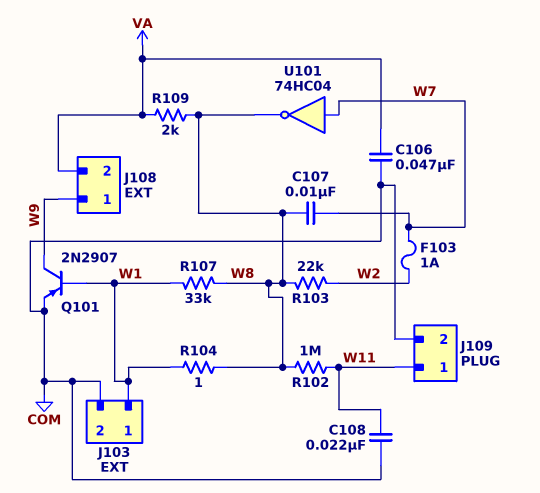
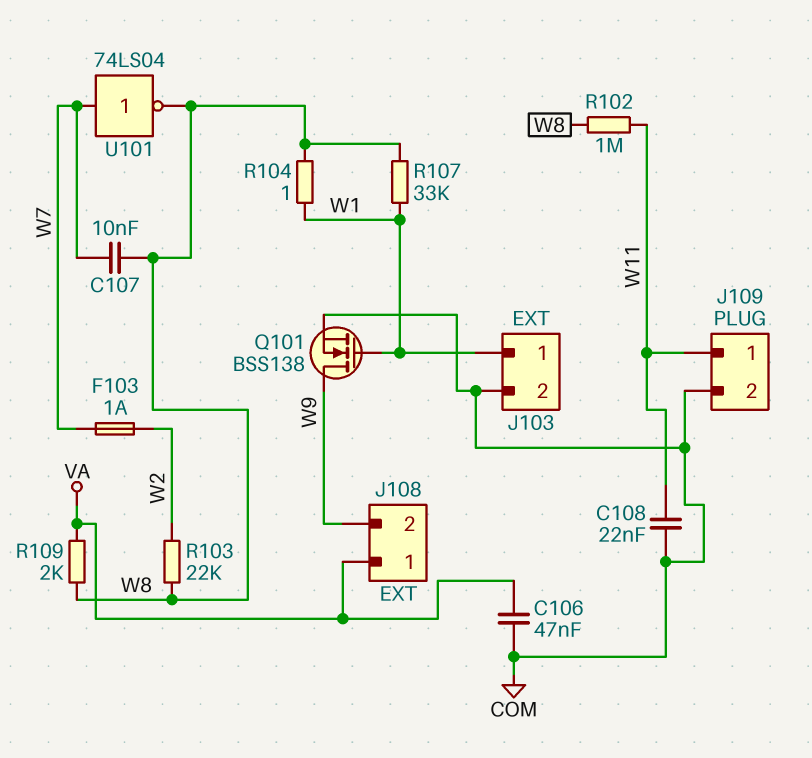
J108 pin 1: W9 -> VA
J108 pin 2: VA -> W9
Q101: PNP 2N2907 (B W1, C W9, E COM) -> NMOS BSS138 (G W1, D W9, S COM)
U101: NOT 74HC04 (in W7, out W8) -> NOT 74LS04 (in W7, out W8)

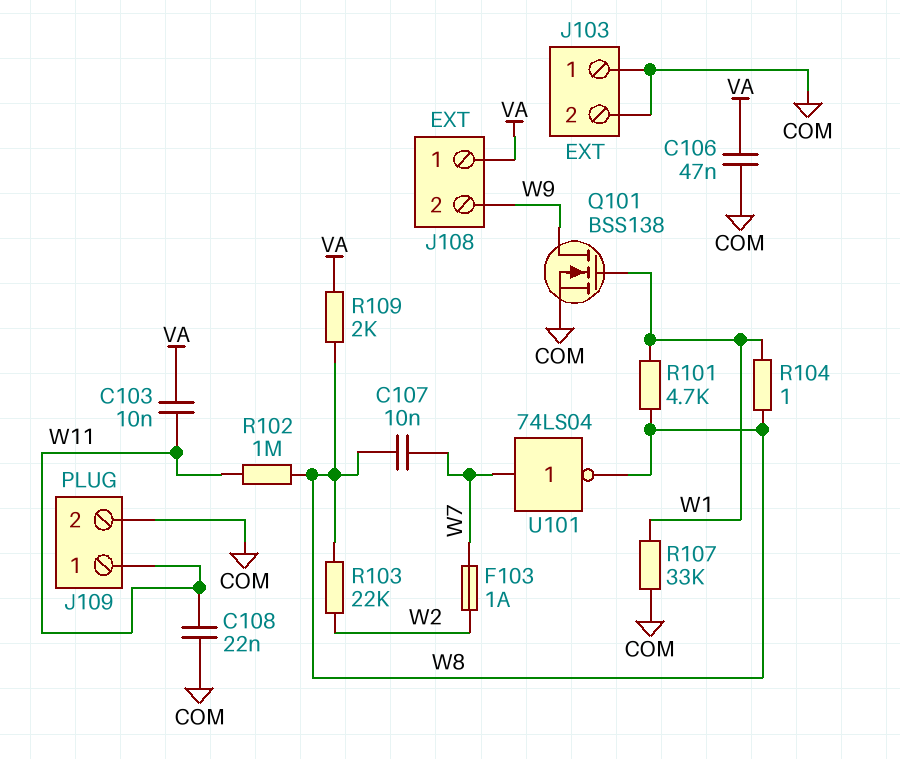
C103: none -> 10nF (VA, W11)
J103 pin 1: W1 -> COM
R101: none -> 4.7k (W1, W8)
R107: 33k (W1, W8) -> 33k (COM, W1)

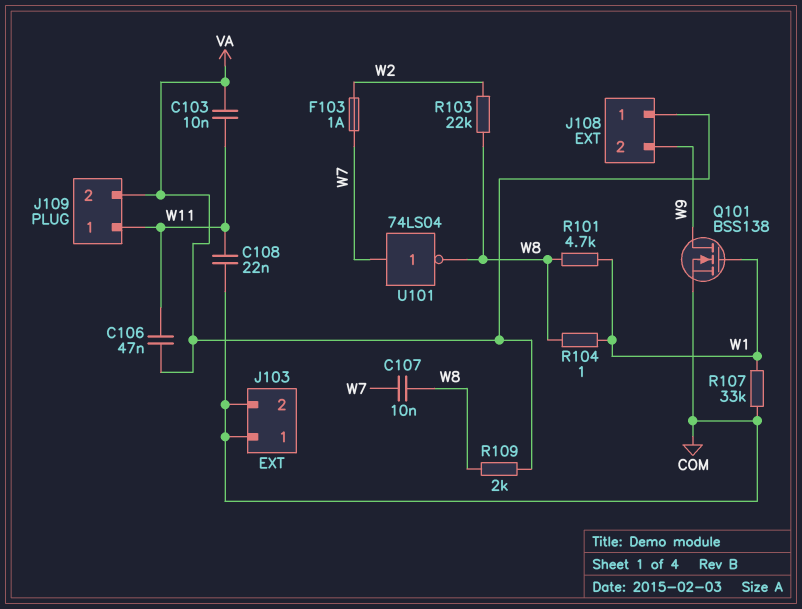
C106: 47nF (COM, VA) -> 47nF (VA, W11)
J109 pin 2: COM -> VA
R102: 1M (W8, W11) -> none

